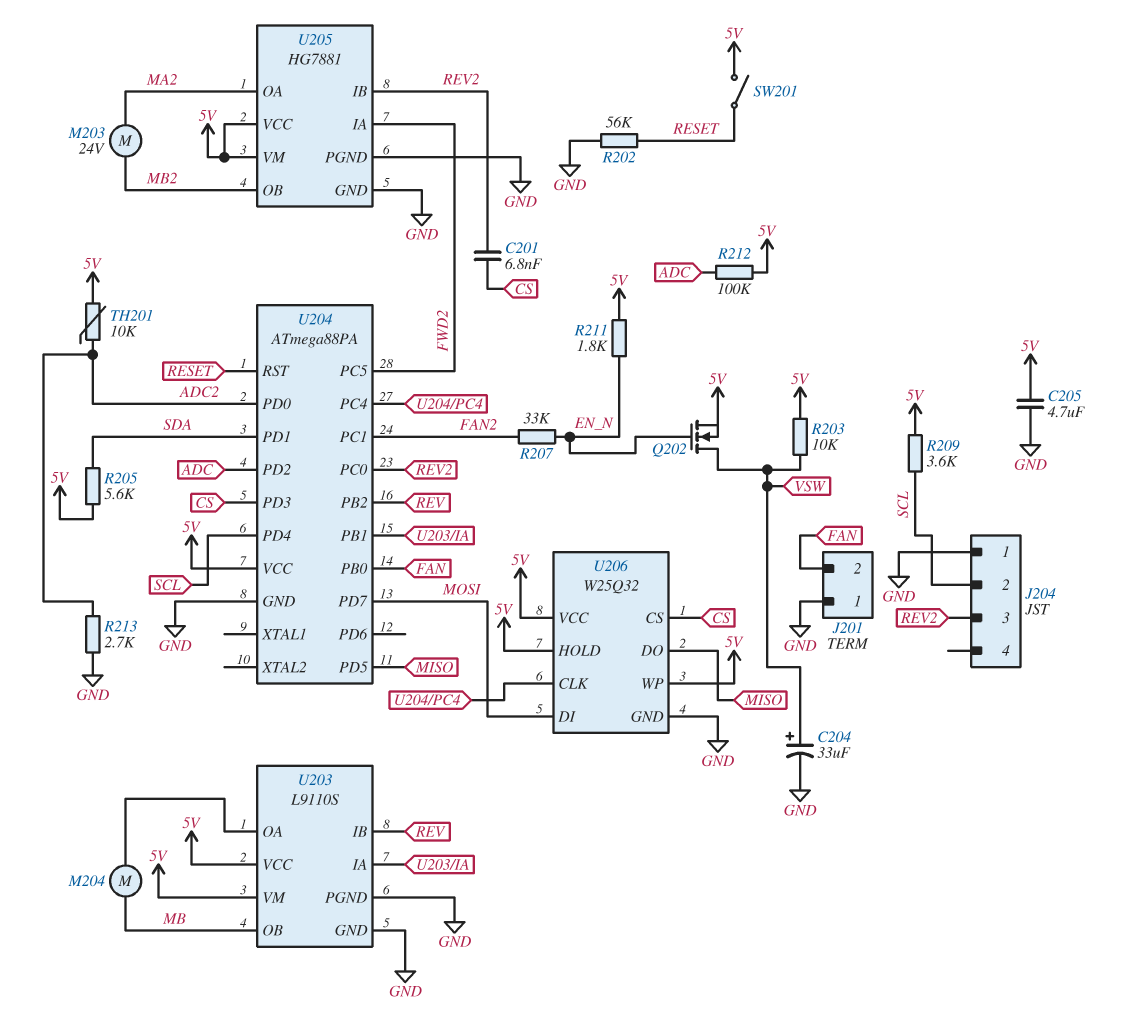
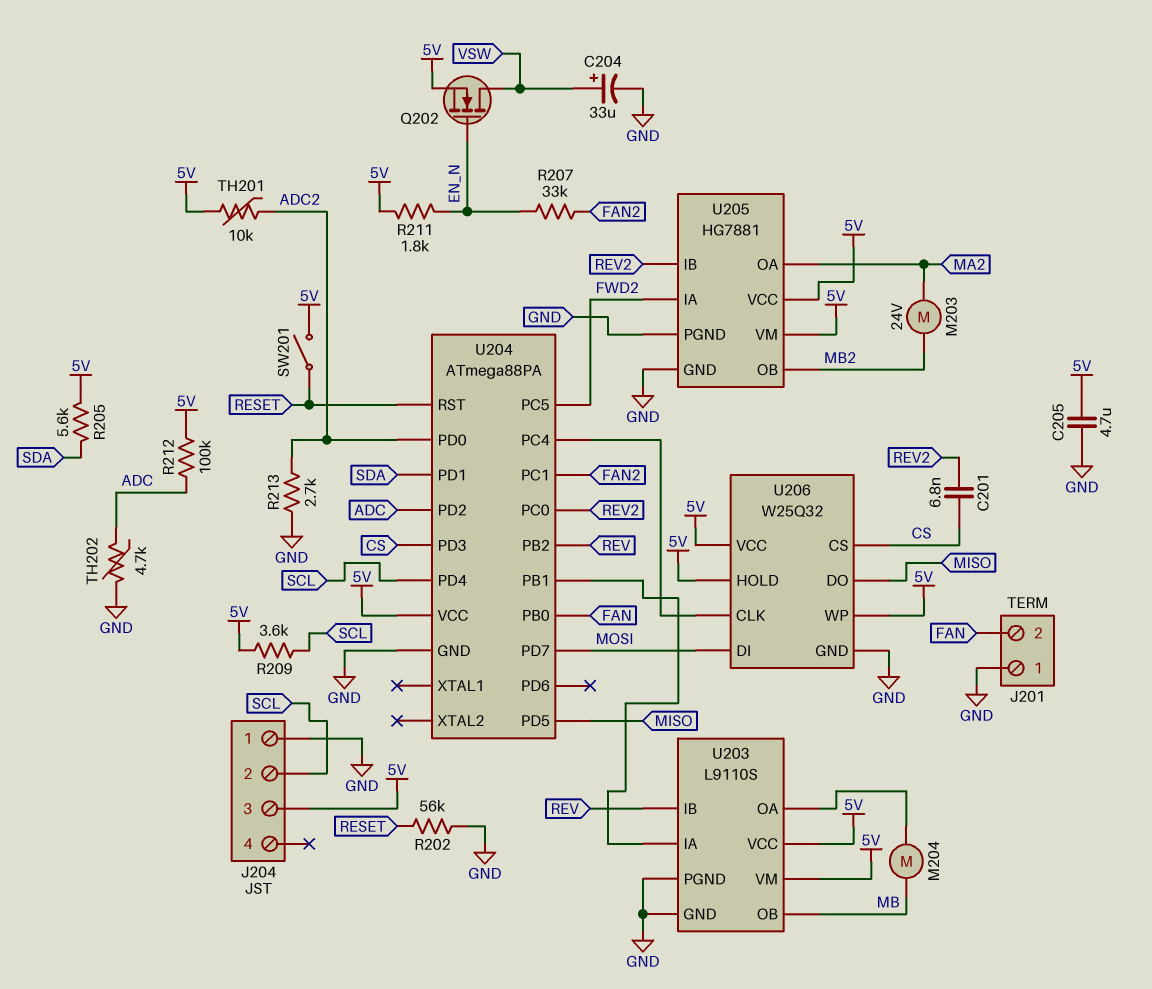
J204 pin 3: REV2 -> 5V
R203: 10k (5V, VSW) -> none
TH202: none -> 4.7k (ADC, GND)

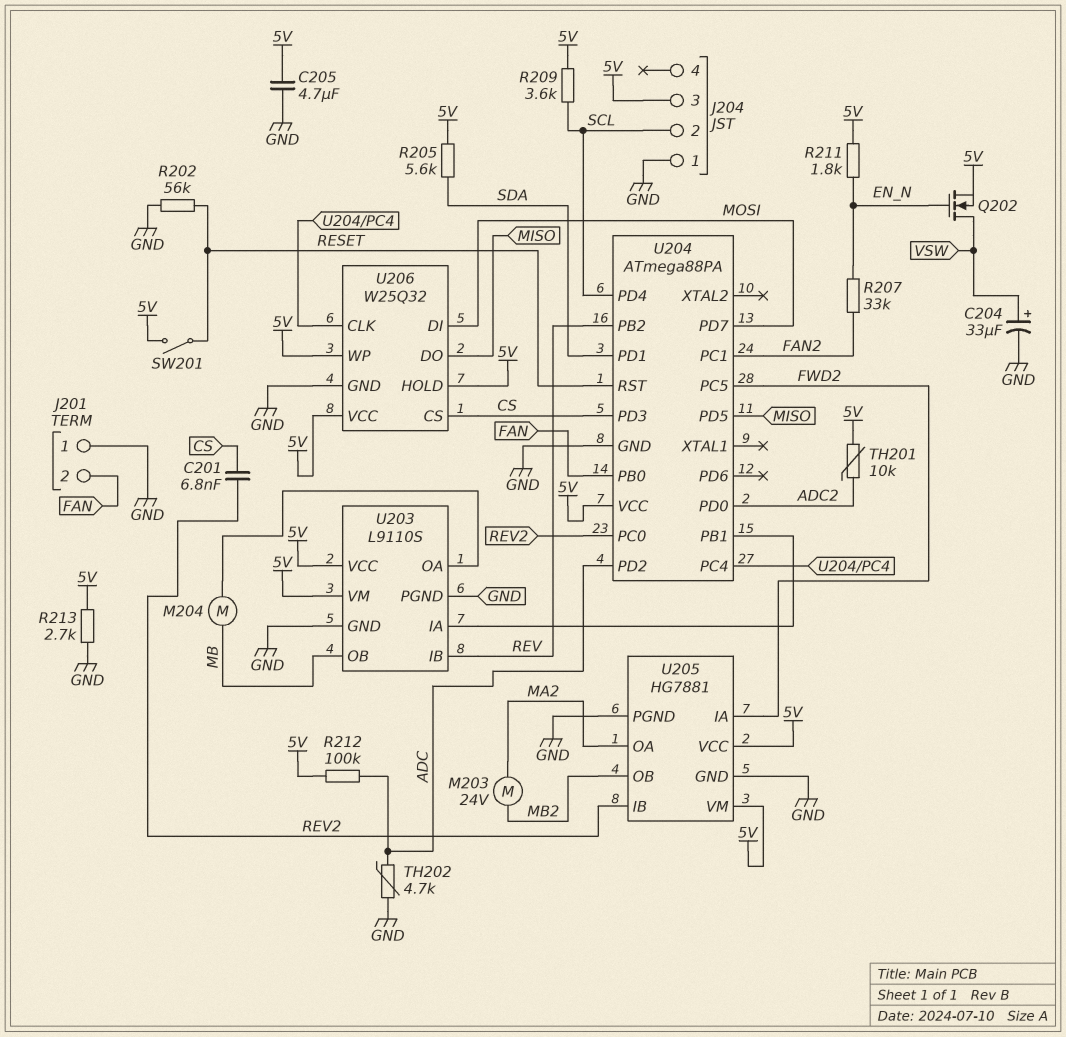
R213: 2.7k (ADC2, GND) -> 2.7k (5V, GND)

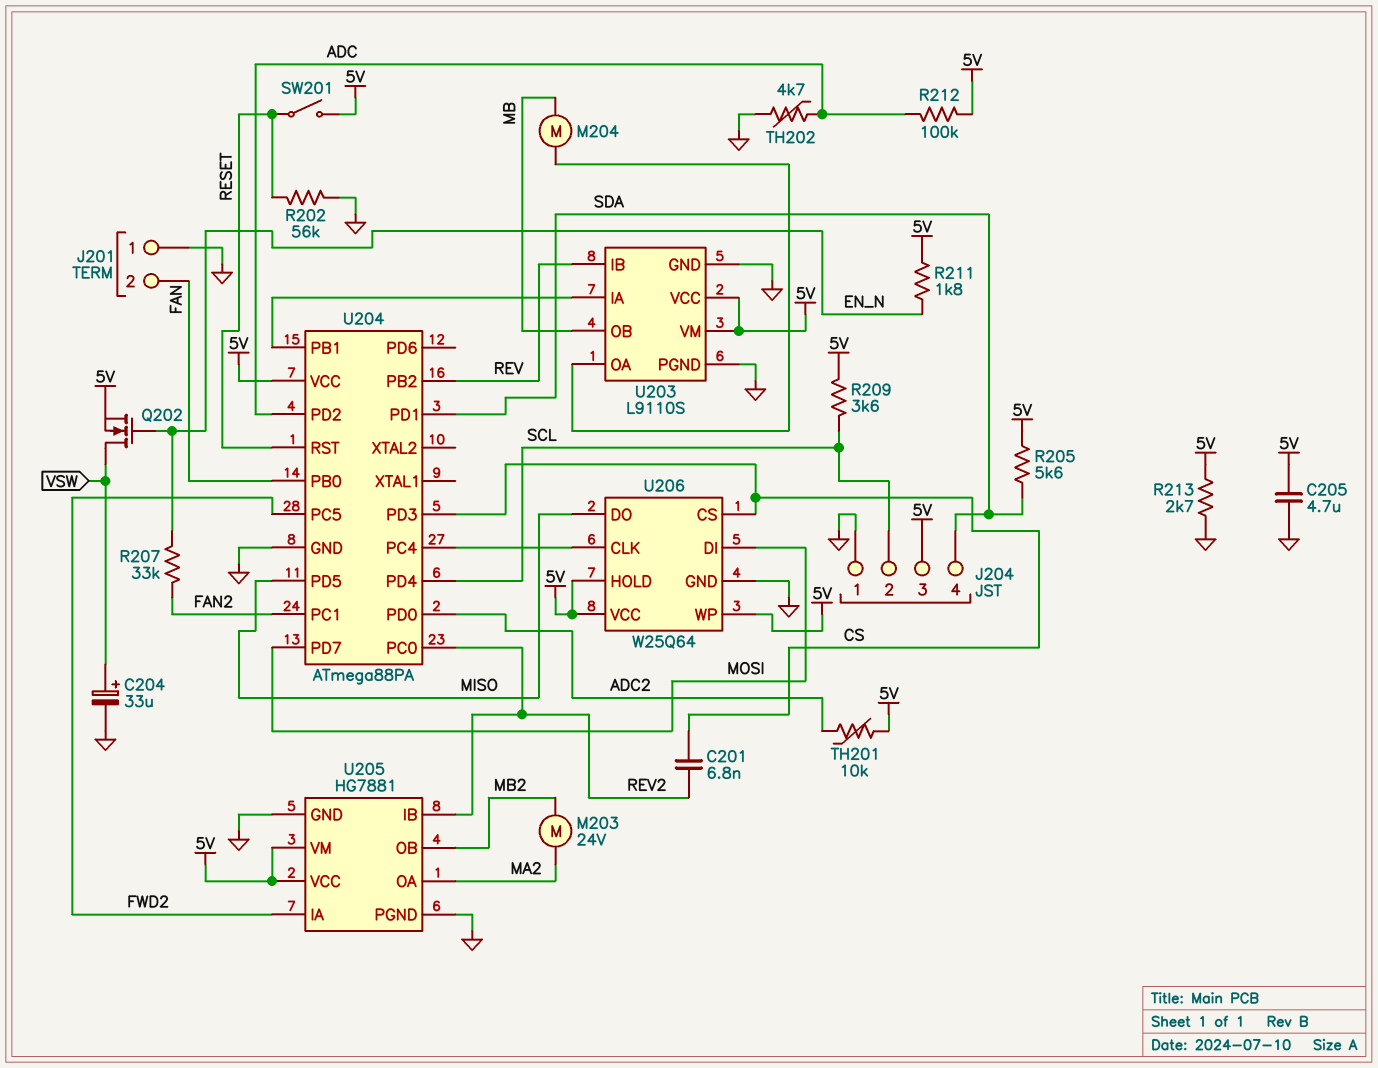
J204 pin 4: none -> SDA
U206: W25Q32 -> W25Q64

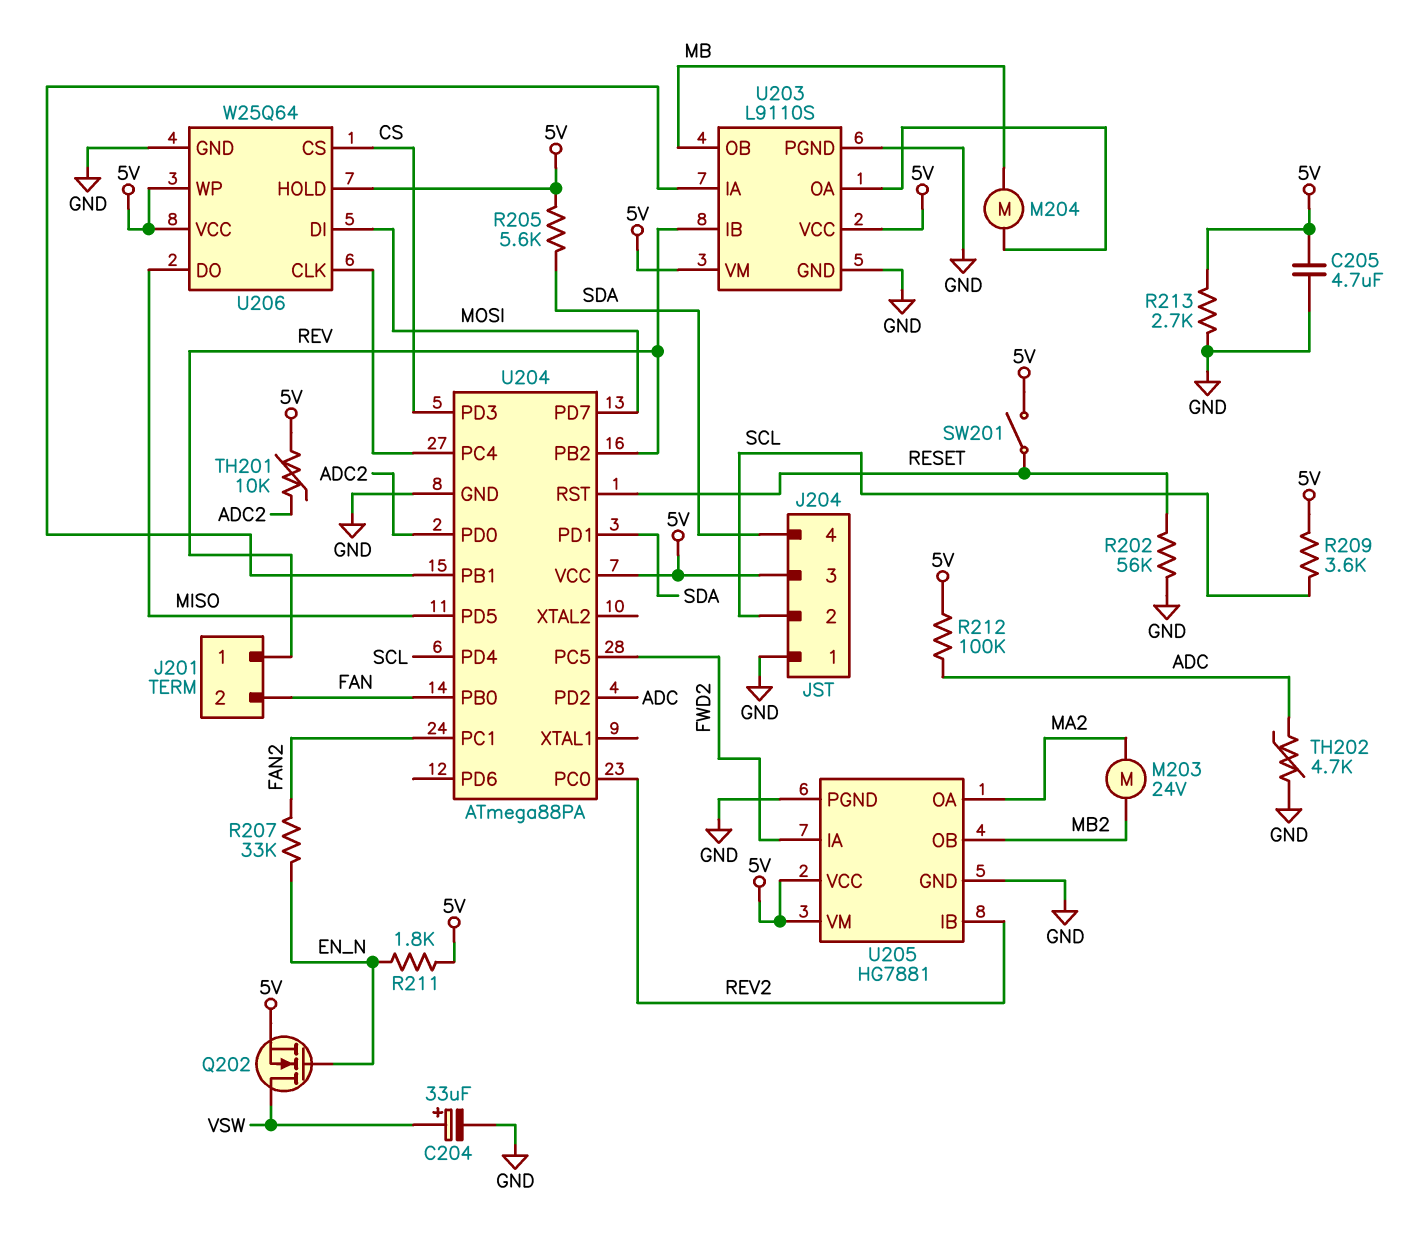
C201: 6.8nF (CS, REV2) -> none
J201 pin 1: GND -> REV

